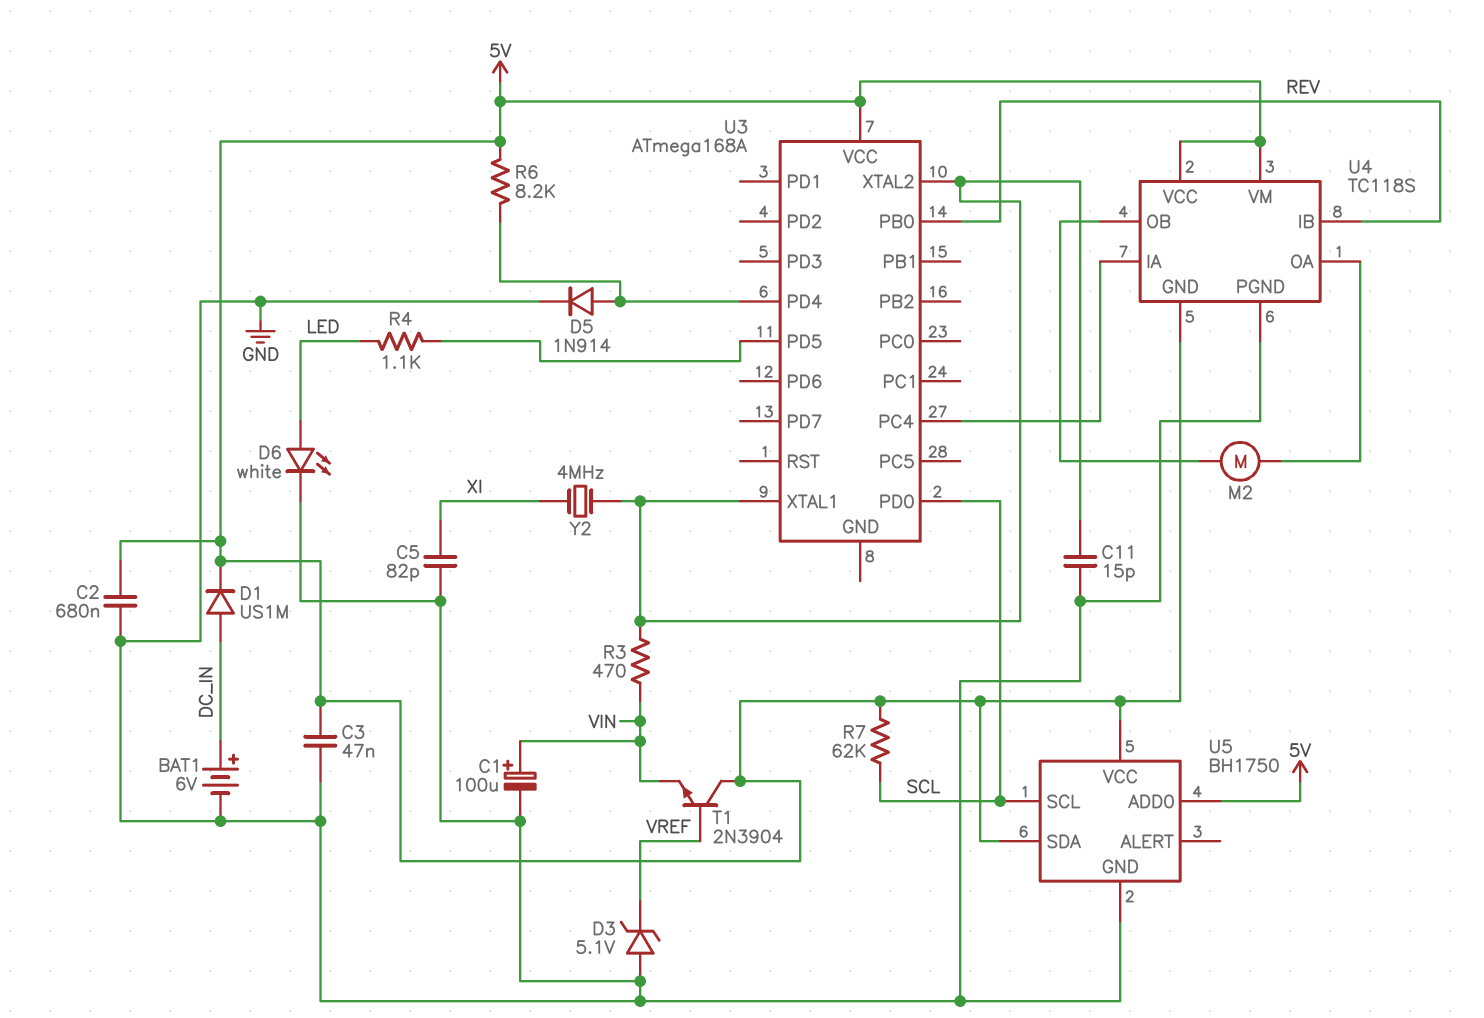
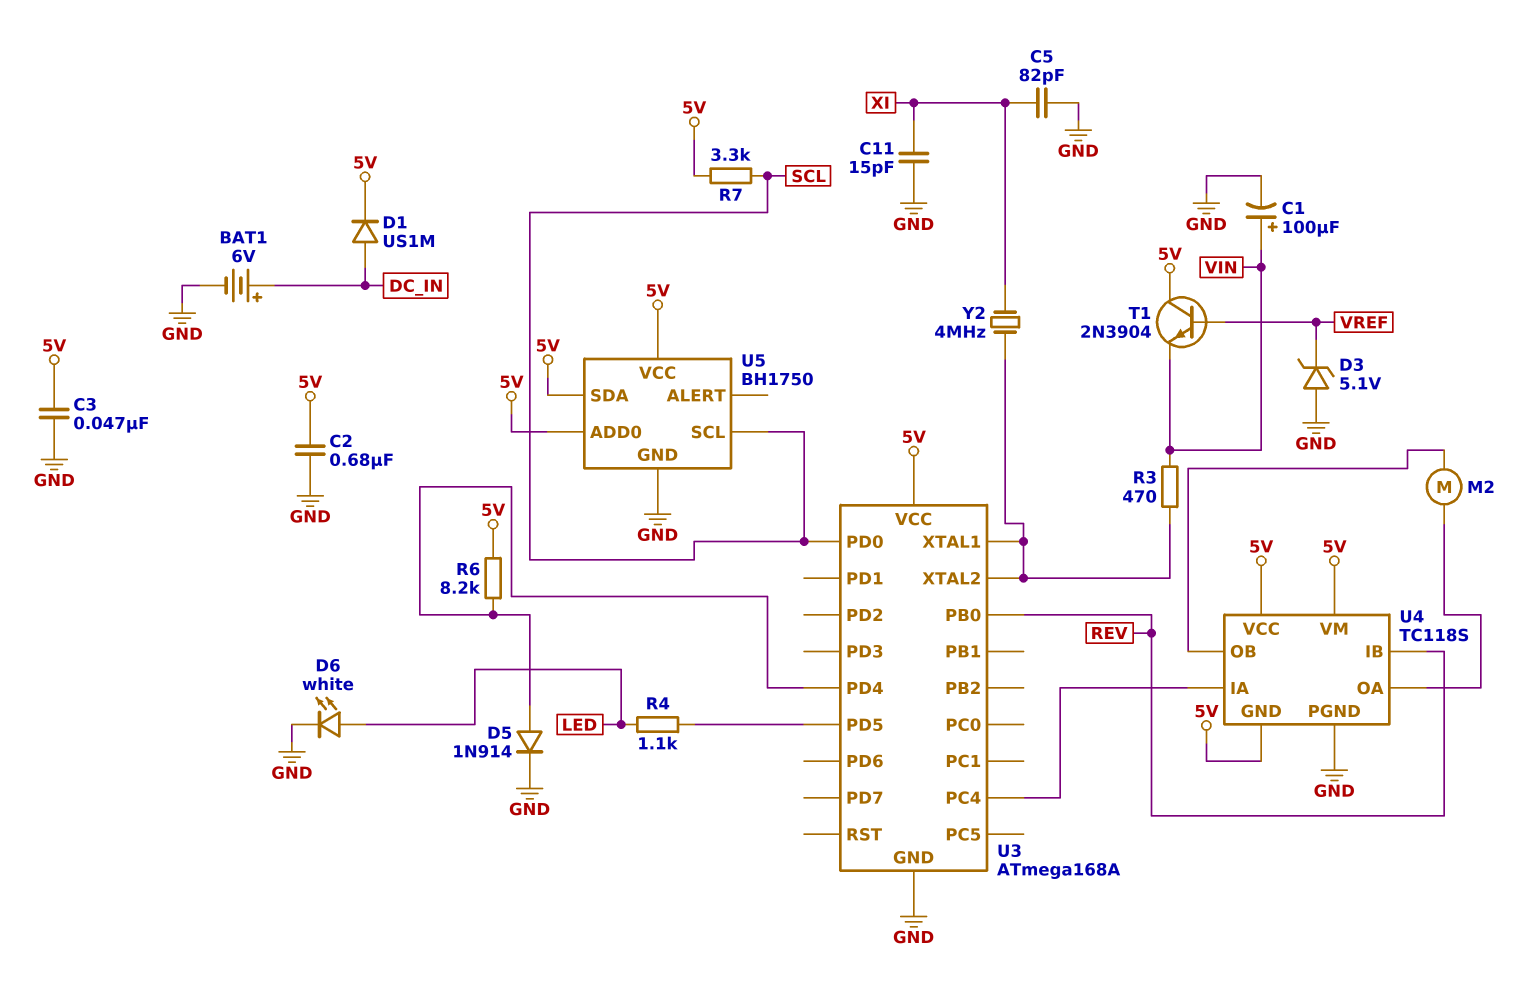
C11: 15pF (GND, U3/XTAL1) -> 15pF (GND, XI)
R7: 62k (5V, SCL) -> 3.3k (5V, SCL)
U3 pin GND: none -> GND

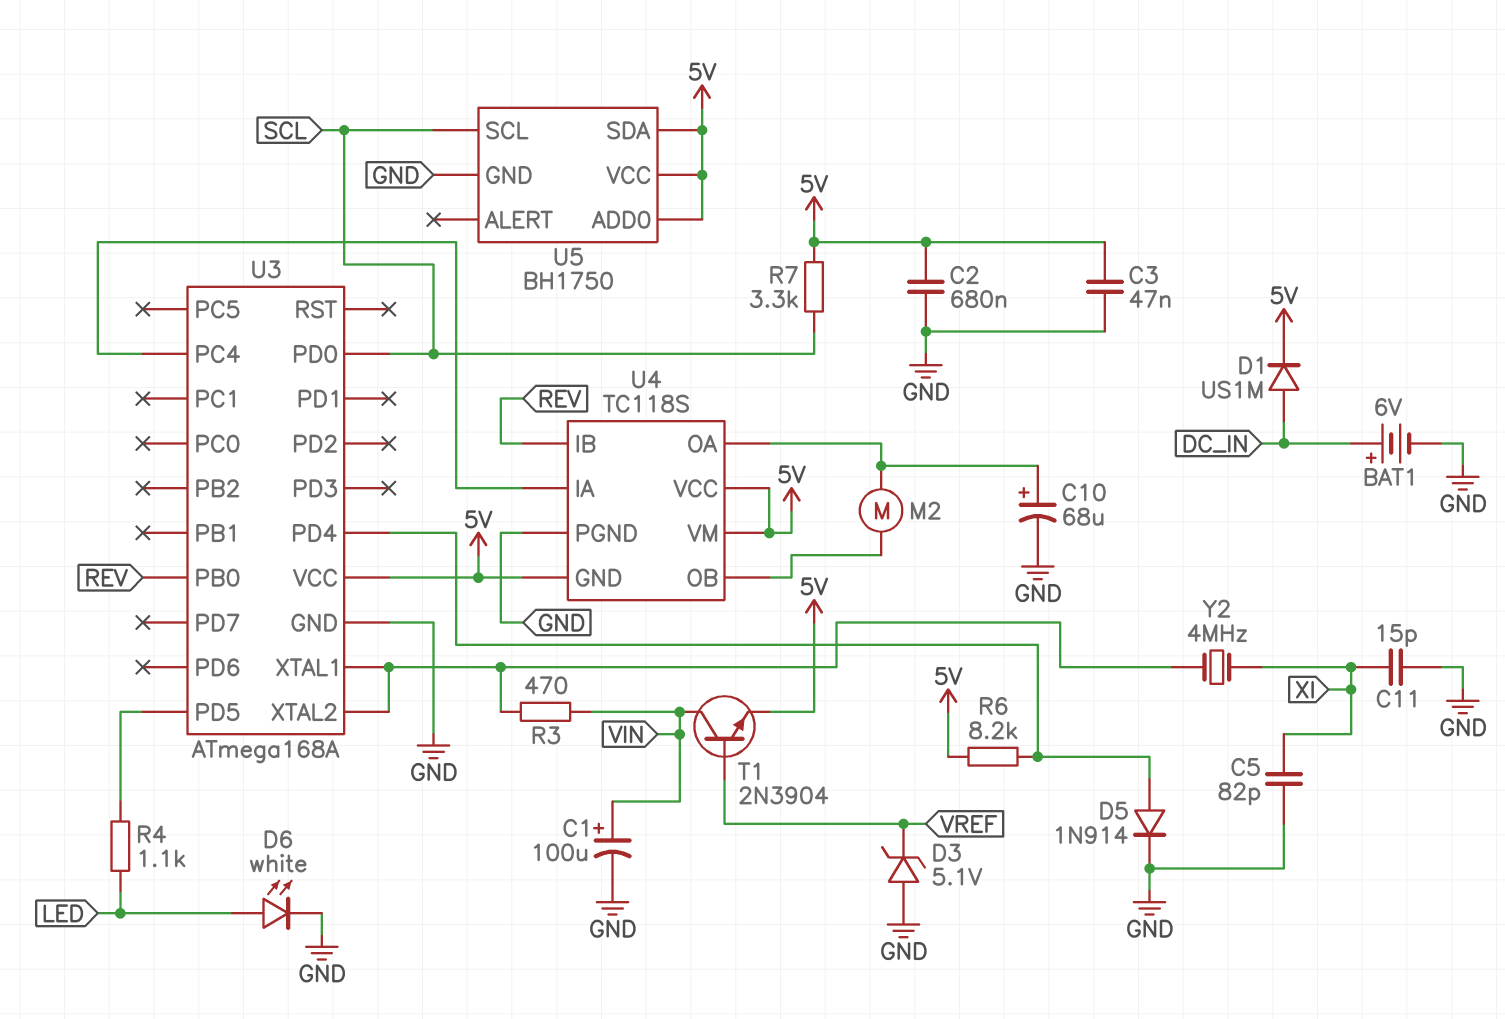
C10: none -> 68uF (plus U4/OA, minus GND)
T1: NPN 2N3904 (B VREF, C 5V, E VIN) -> NPN 2N3904 (B VREF, C VIN, E 5V)

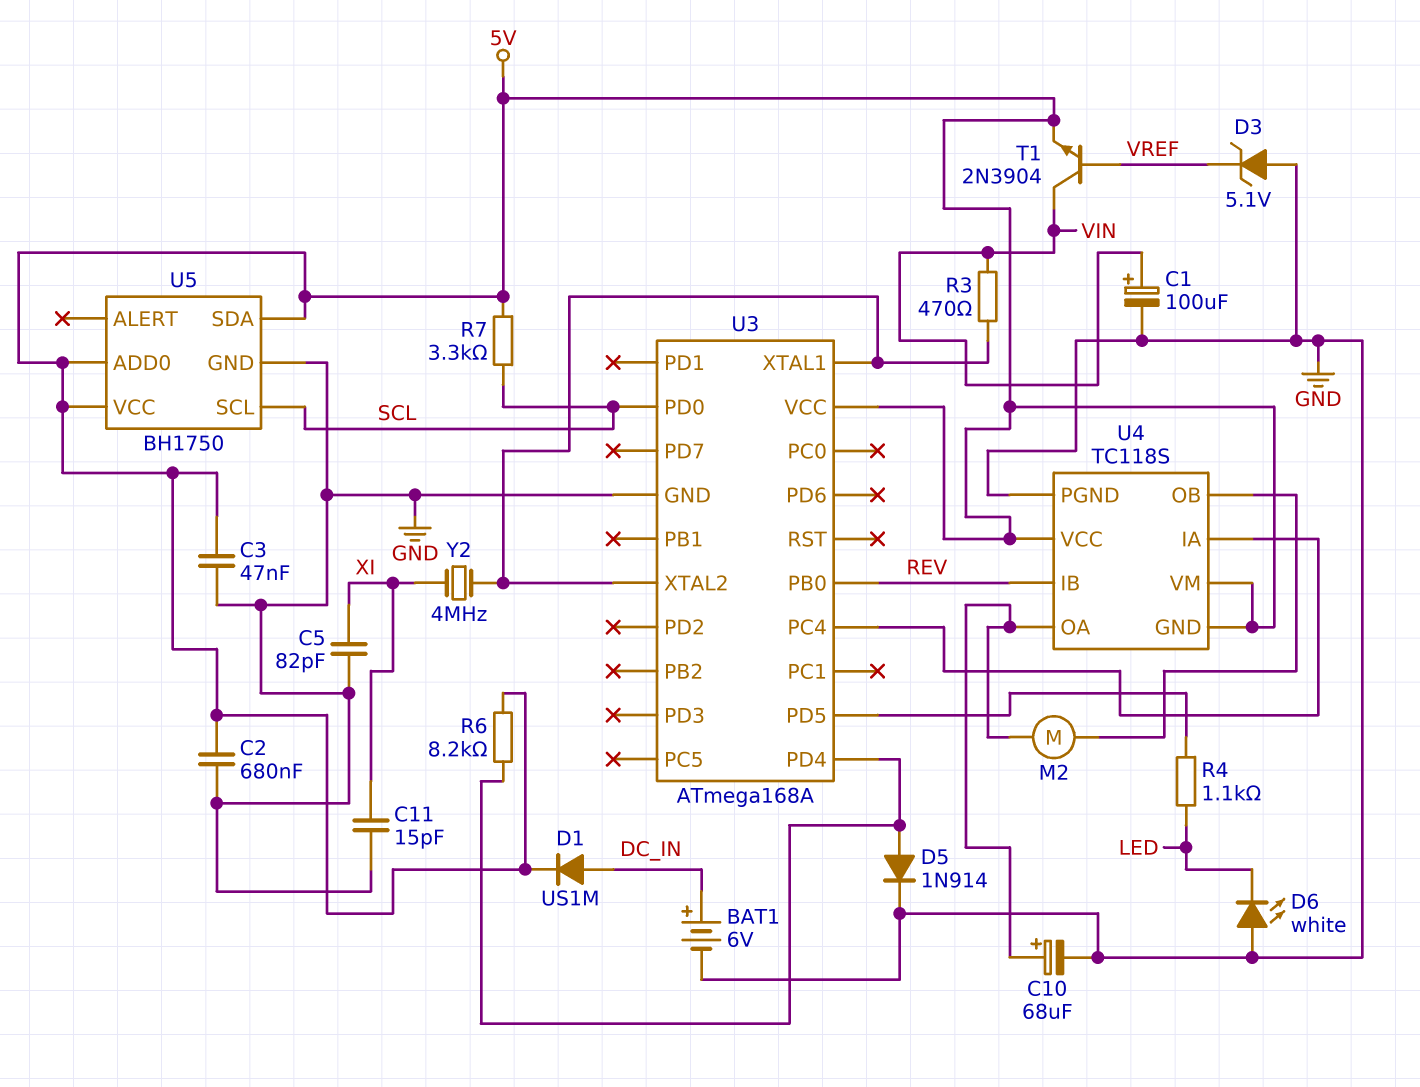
D6: LED white (A LED, K GND) -> LED white (A GND, K LED)

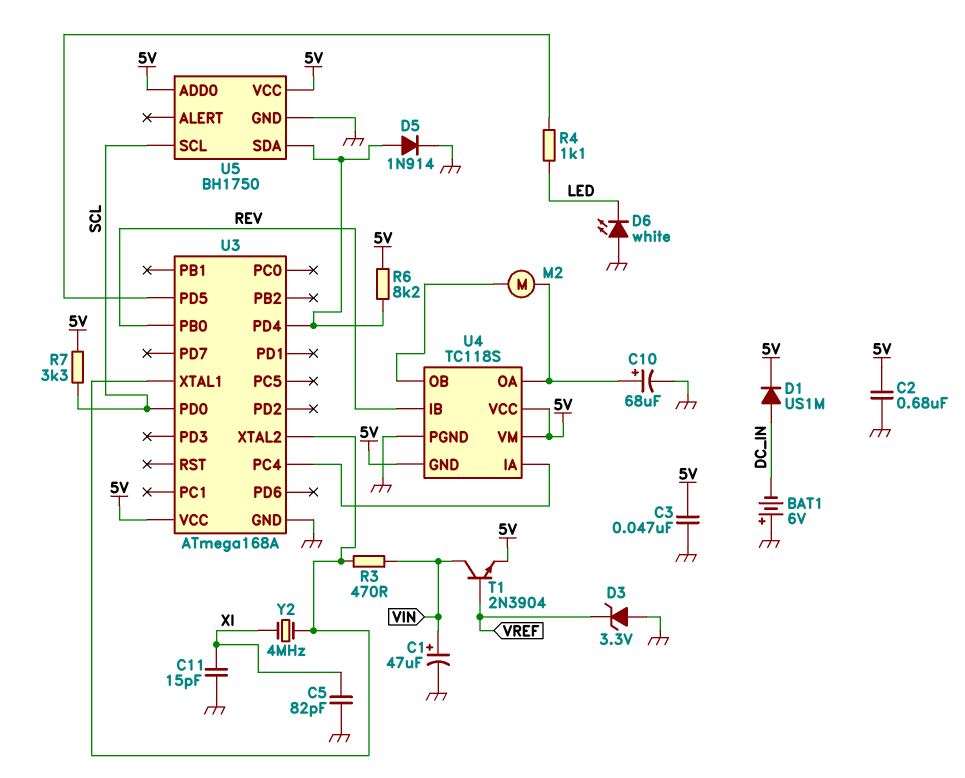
BAT1: 6V (plus DC_IN, minus GND) -> 6V (plus GND, minus DC_IN)
C1: 100uF (plus VIN, minus GND) -> 47uF (plus VIN, minus GND)
D3: zener 5.1V (A GND, K VREF) -> zener 3.3V (A GND, K VREF)
U5 pin SDA: 5V -> U3/PD4

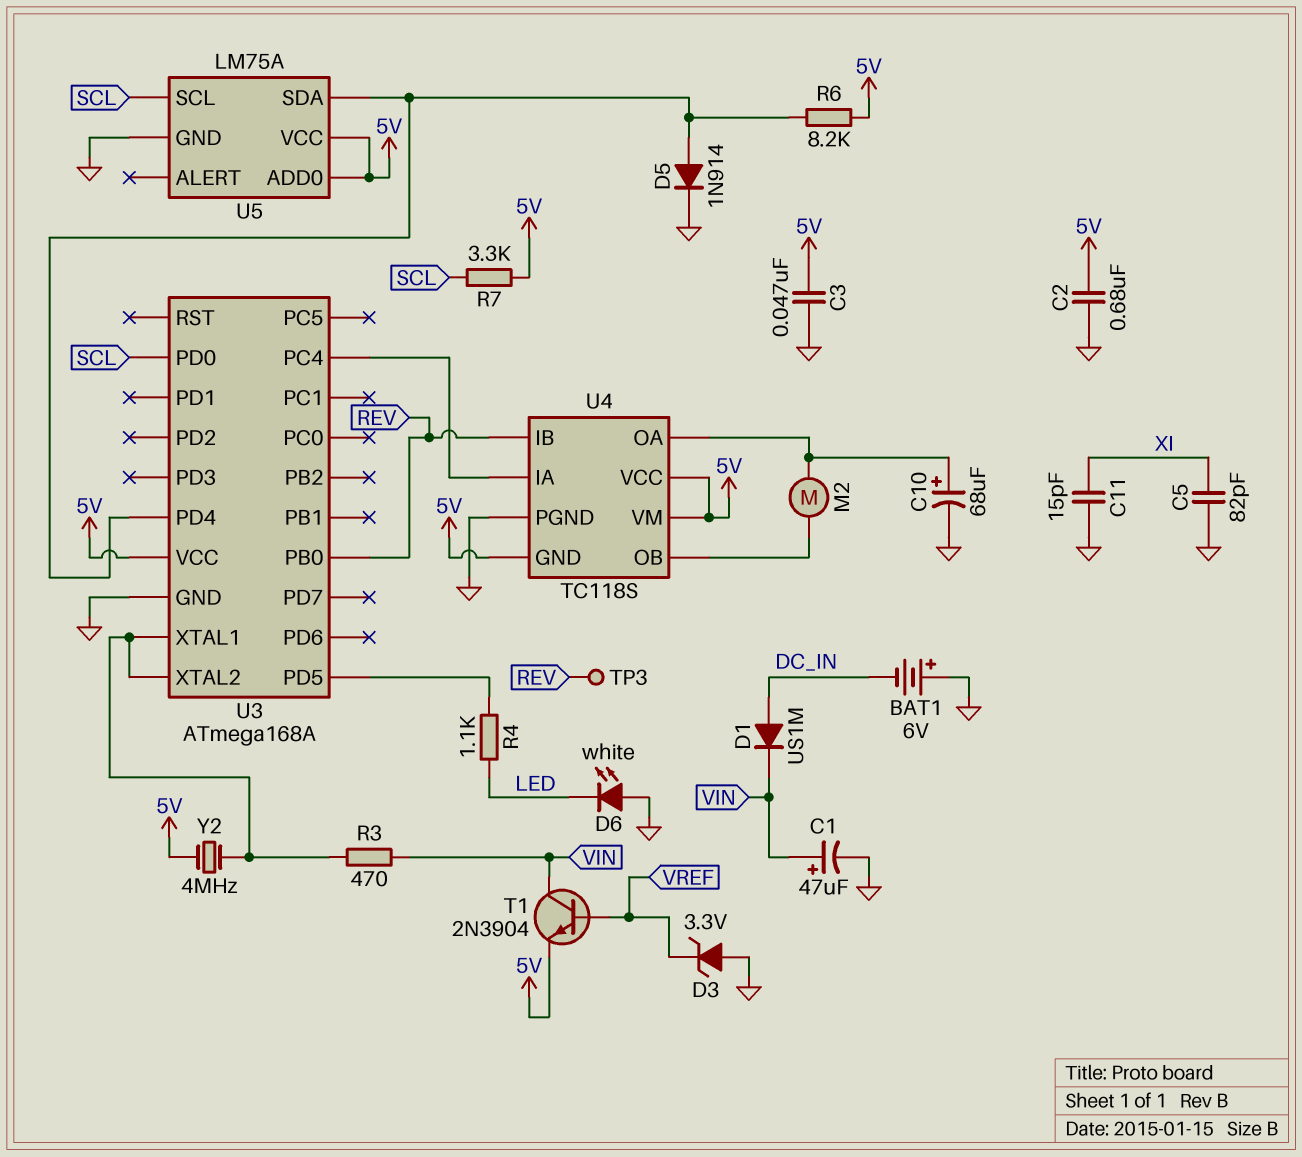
D1: diode US1M (A DC_IN, K 5V) -> diode US1M (A DC_IN, K VIN)
TP3: none -> test point (REV)
U5: BH1750 -> LM75A
Y2: 4MHz (U3/XTAL1, XI) -> 4MHz (5V, U3/XTAL1)

